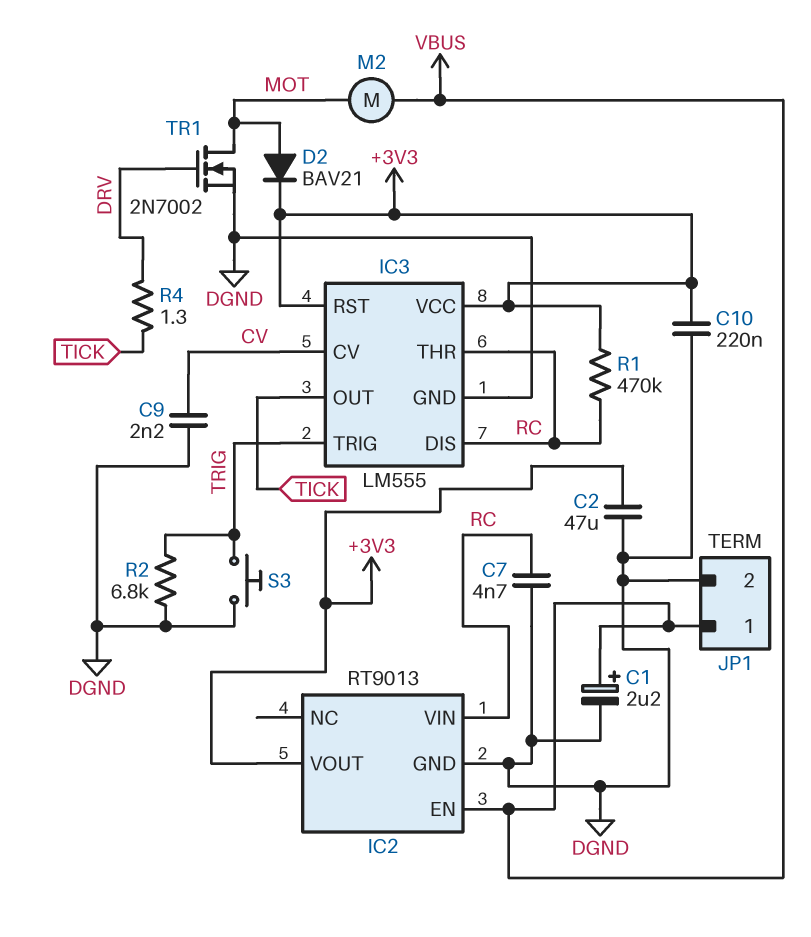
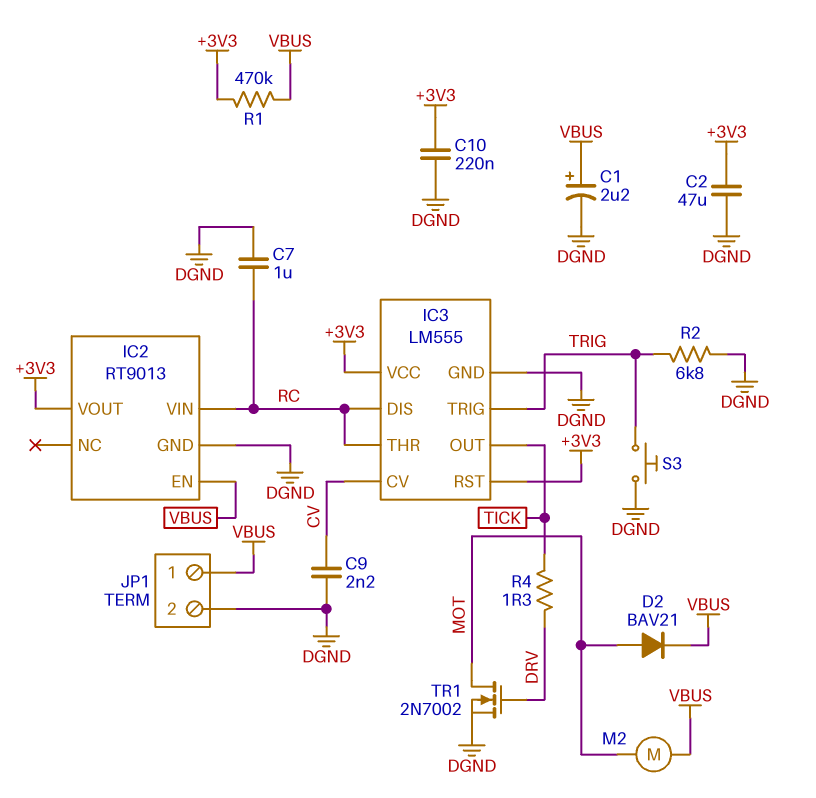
C7: 4.7nF (DGND, RC) -> 1uF (DGND, RC)
D2: diode BAV21 (A MOT, K +3V3) -> diode BAV21 (A MOT, K VBUS)
R1: 470k (+3V3, RC) -> 470k (+3V3, VBUS)

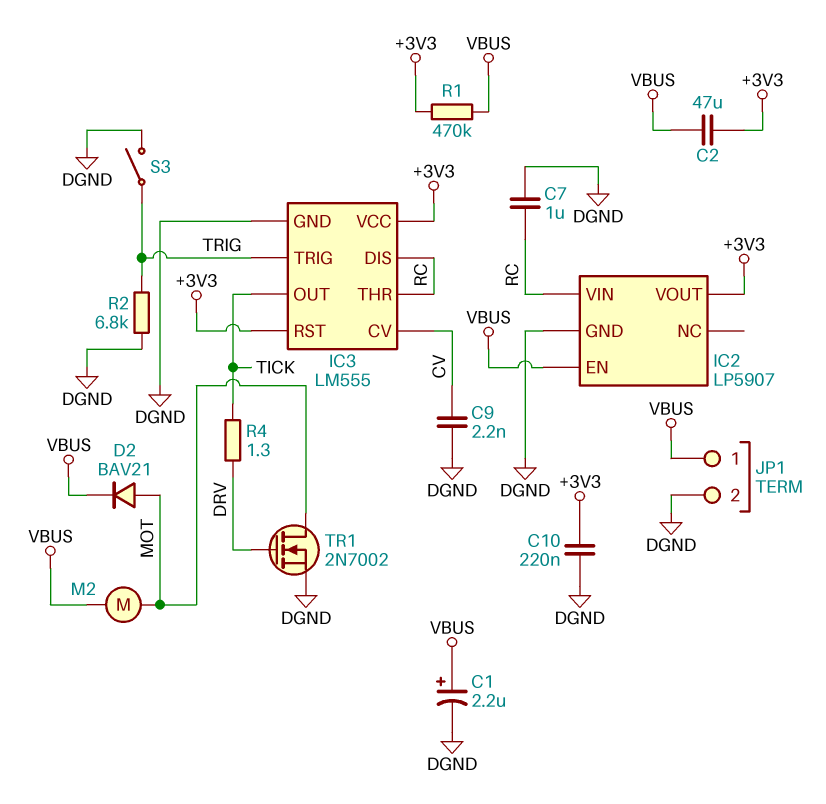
C2: 47uF (+3V3, DGND) -> 47uF (+3V3, VBUS)
IC2: RT9013 -> LP5907
S3: button (DGND, TRIG) -> switch (DGND, TRIG)

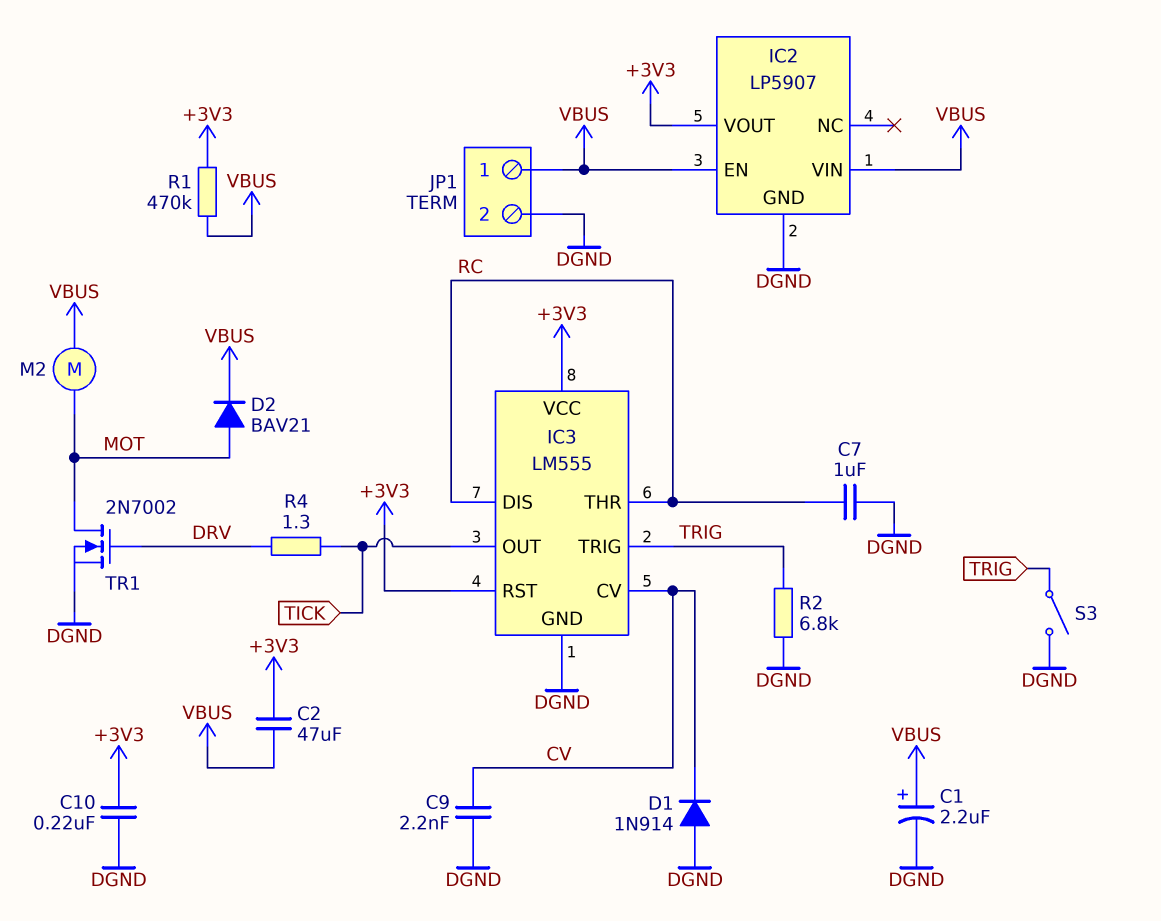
D1: none -> diode 1N914 (A DGND, K CV)
IC2 pin VIN: RC -> VBUS

